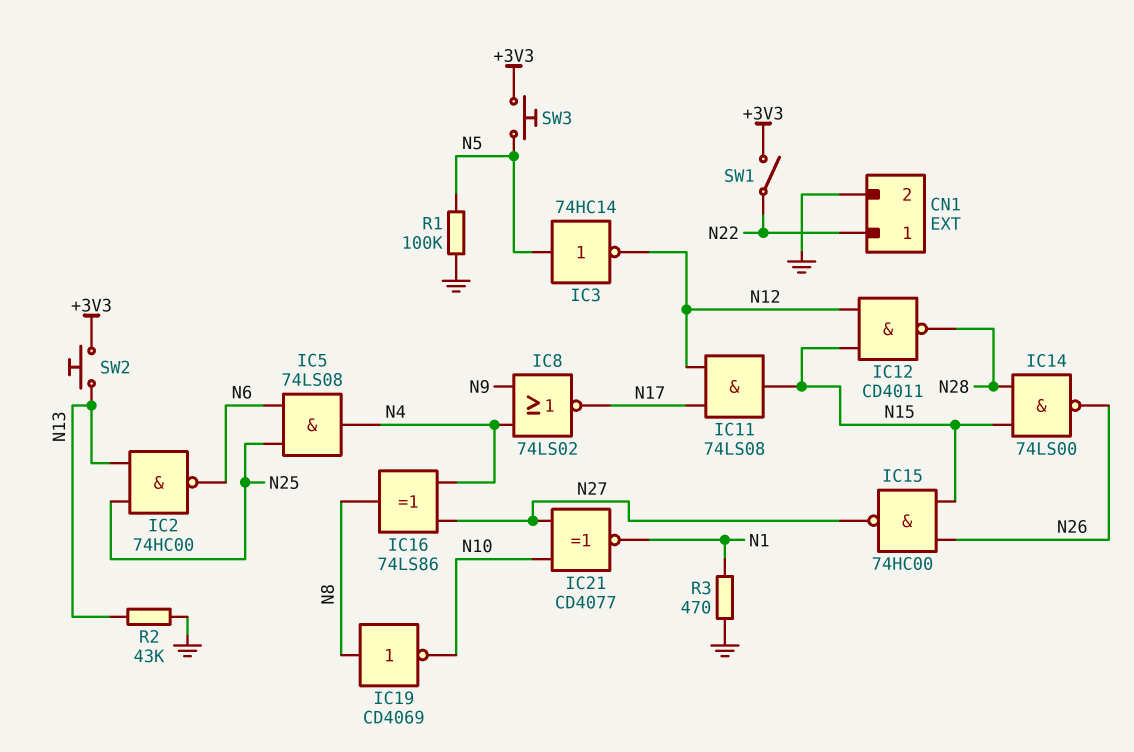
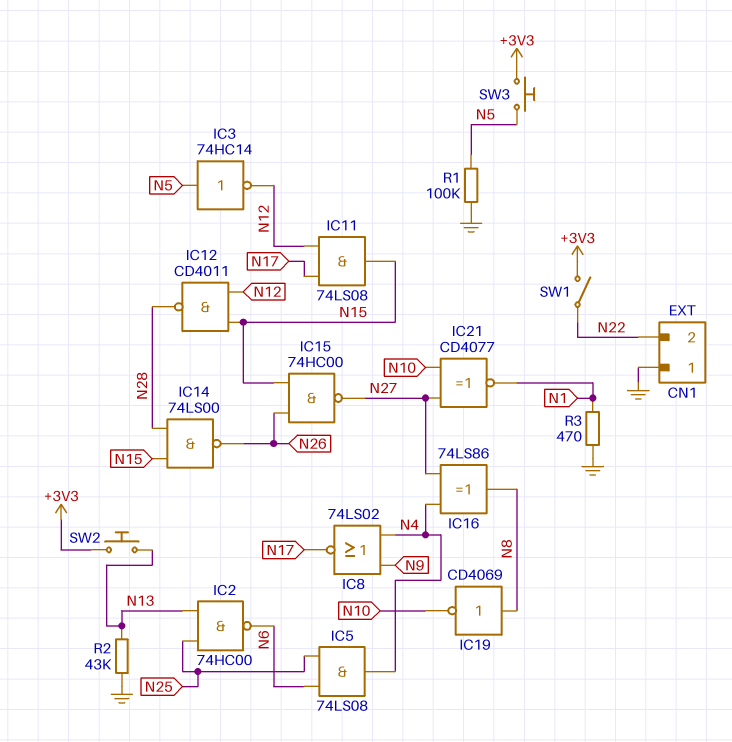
CN1 pin 1: N22 -> GND
CN1 pin 2: GND -> N22

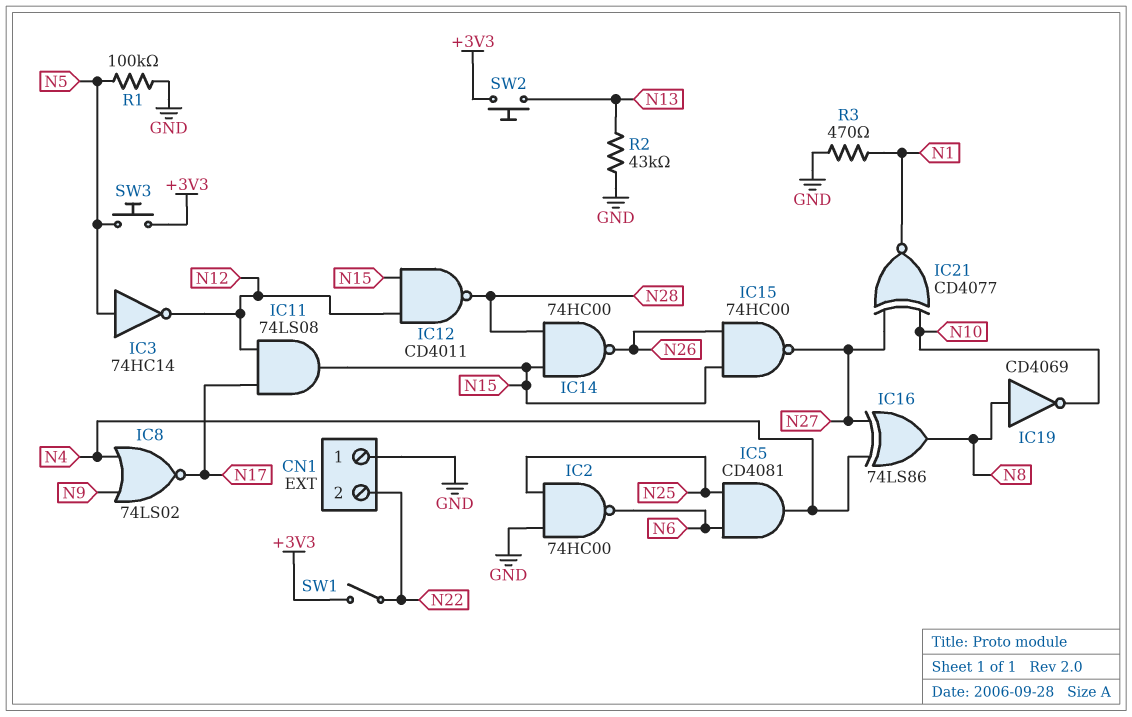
IC2: NAND 74HC00 (in N13, in N25, out N6) -> NAND 74HC00 (in GND, in N25, out N6)
IC5: AND 74LS08 (in N6, in N25, out N4) -> AND CD4081 (in N6, in N25, out N4)
IC14: NAND 74LS00 (in N15, in N28, out N26) -> NAND 74HC00 (in N15, in N28, out N26)

